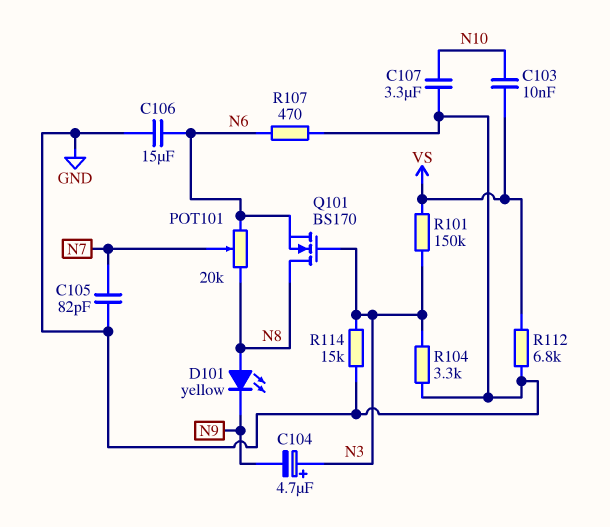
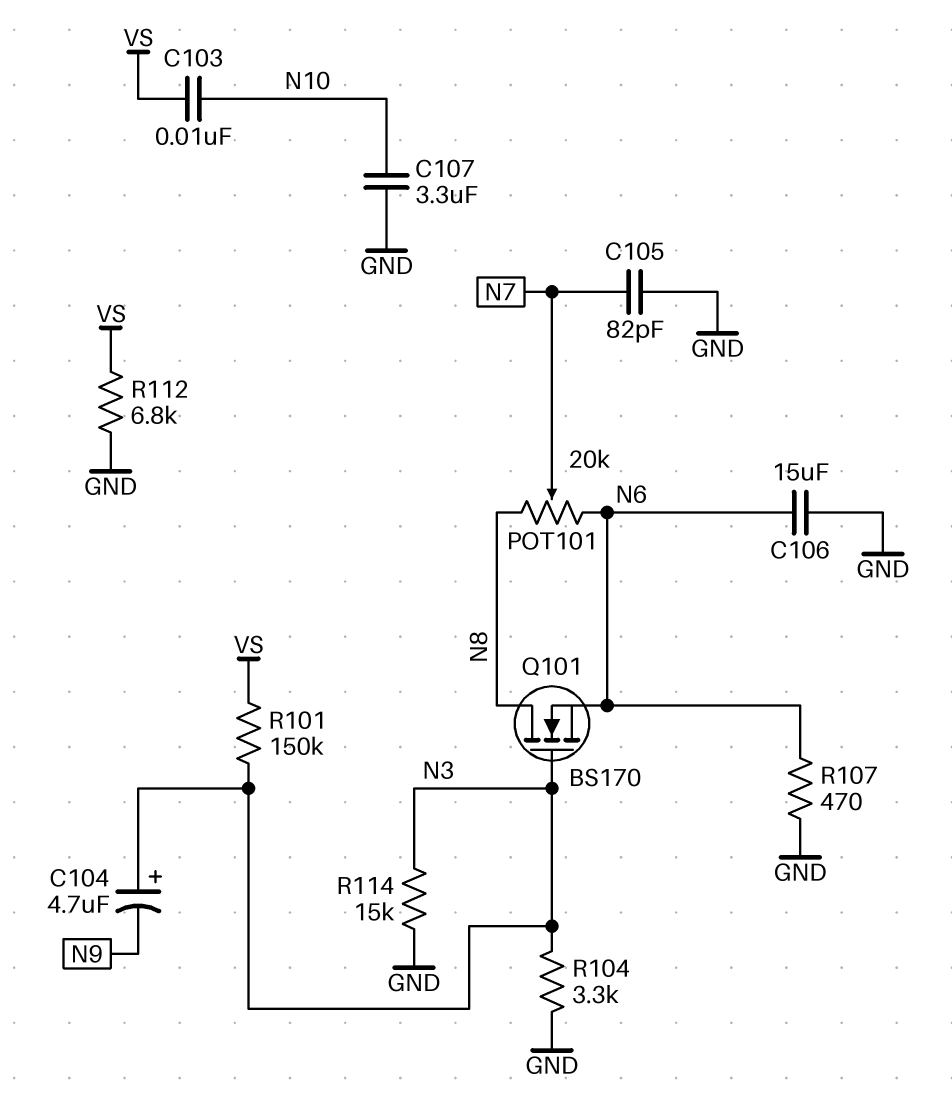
D101: LED yellow (A N8, K N9) -> none

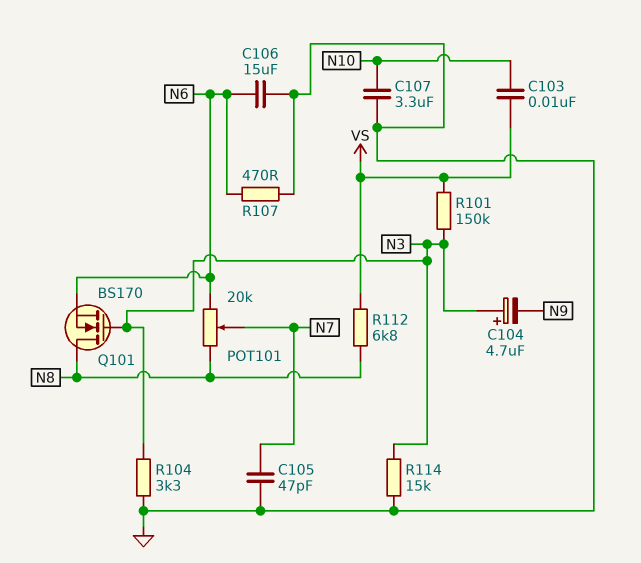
C105: 82pF (GND, N7) -> 47pF (GND, N7)
R112: 6.8k (GND, VS) -> 6.8k (N8, VS)

